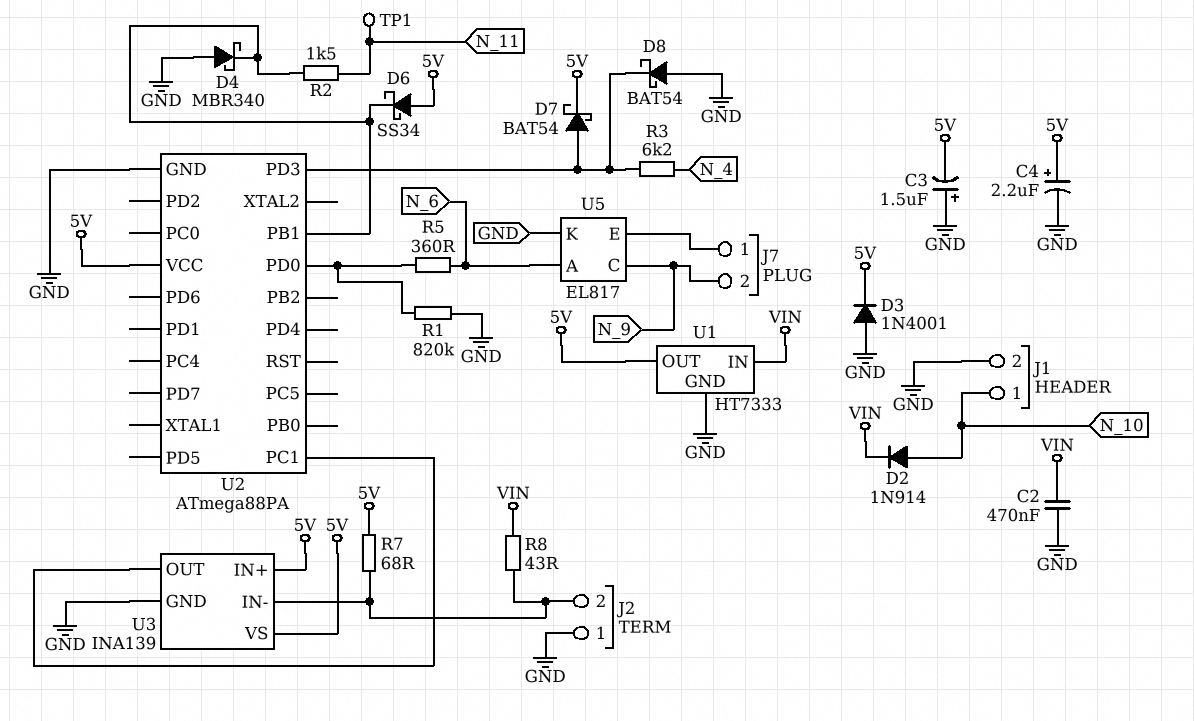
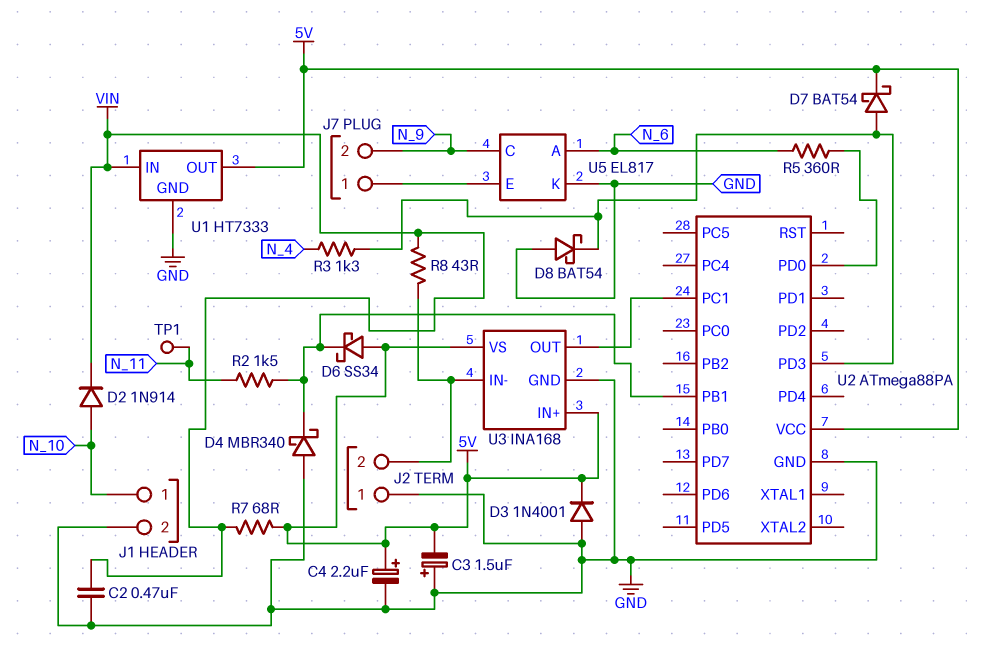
R1: 820k (GND, U2/PD0) -> none
R3: 6.2k (N_4, U2/PD3) -> 1.3k (N_4, U2/PD3)
R7: 68 (5V, J2/2) -> 68 (5V, VIN)
U3: INA139 -> INA168

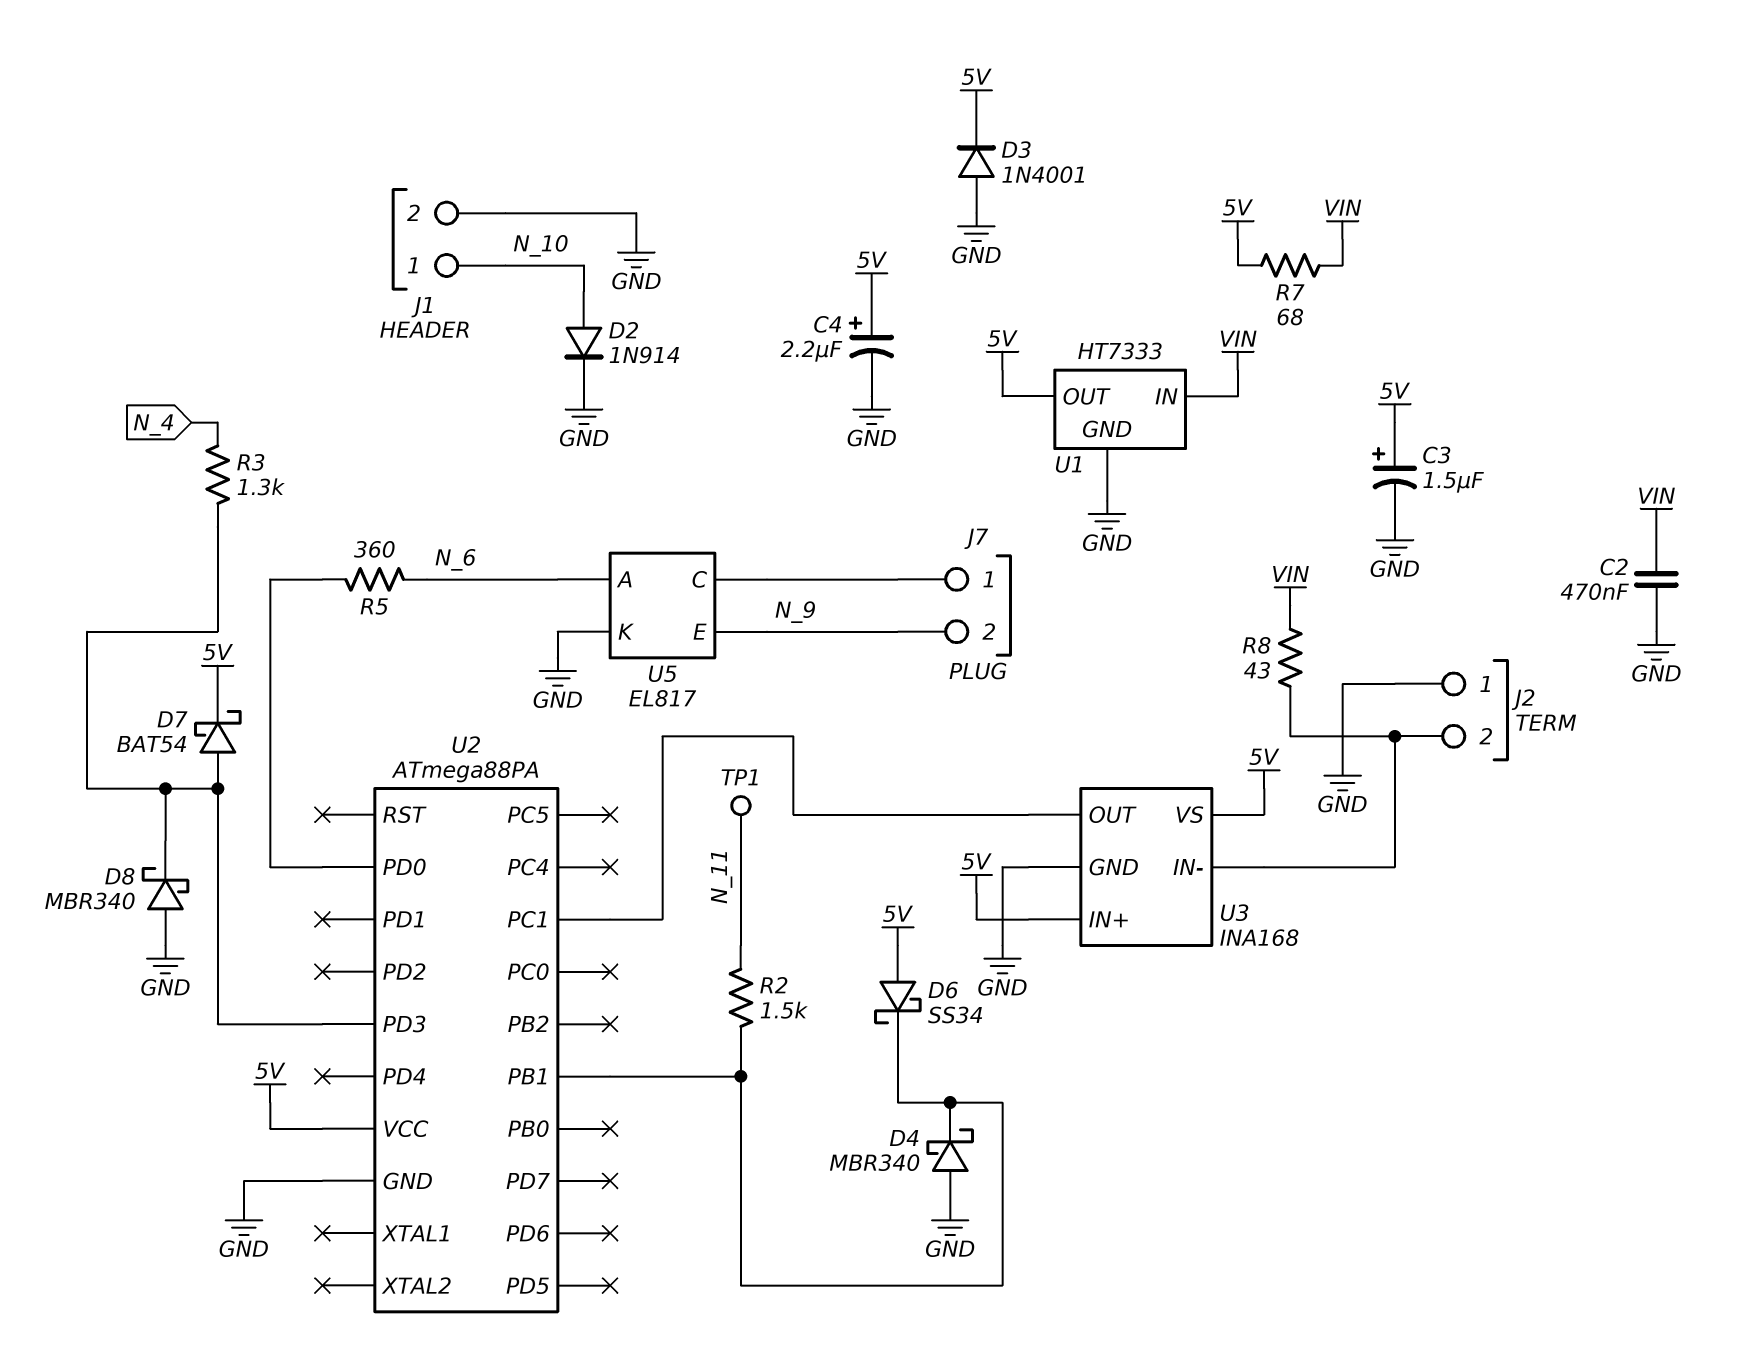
C3: 1.5uF (plus GND, minus 5V) -> 1.5uF (plus 5V, minus GND)
D2: diode 1N914 (A N_10, K VIN) -> diode 1N914 (A N_10, K GND)
D8: schottky BAT54 (A GND, K U2/PD3) -> schottky MBR340 (A GND, K U2/PD3)
U5 pin C: N_9 -> J7/1
U5 pin E: J7/1 -> N_9

